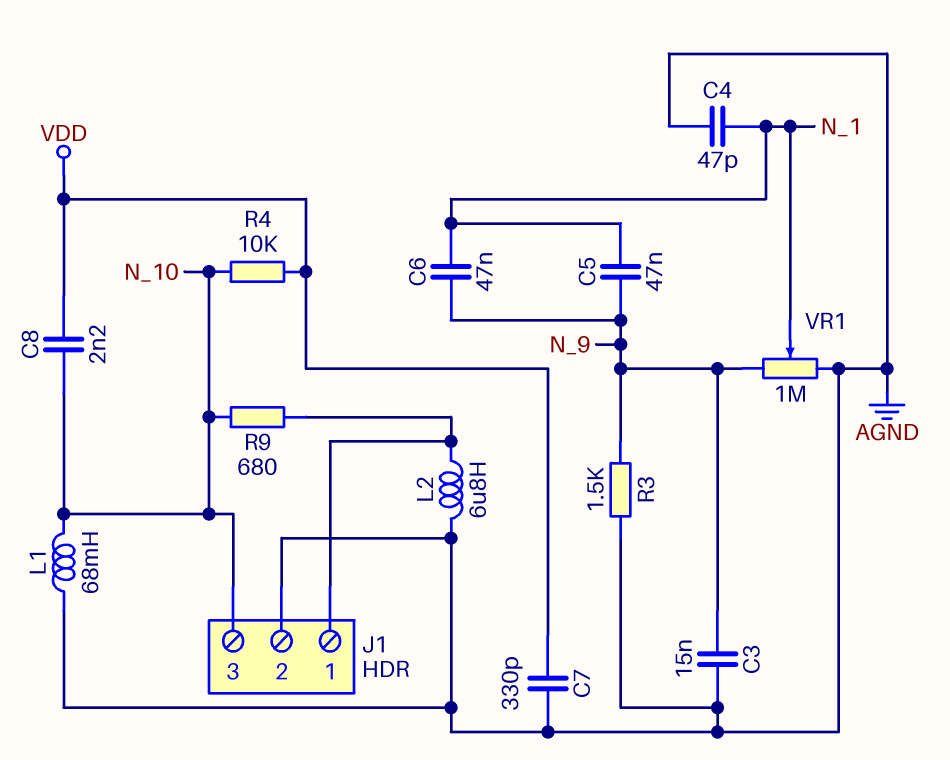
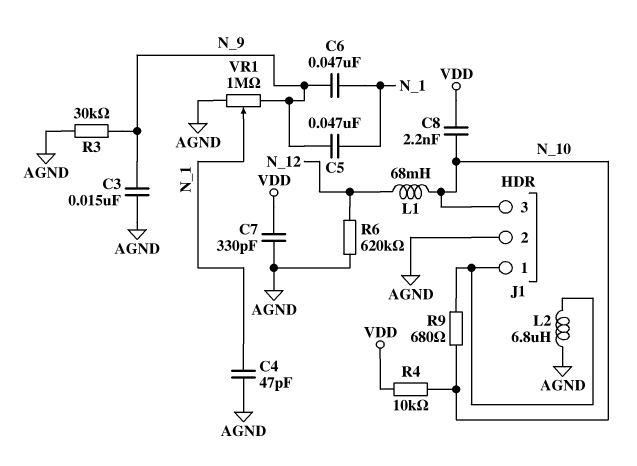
L1: 68mH (AGND, N_10) -> 68mH (N_10, N_12)
R3: 1.5k (AGND, N_9) -> 30k (AGND, N_9)
R6: none -> 620k (AGND, N_12)

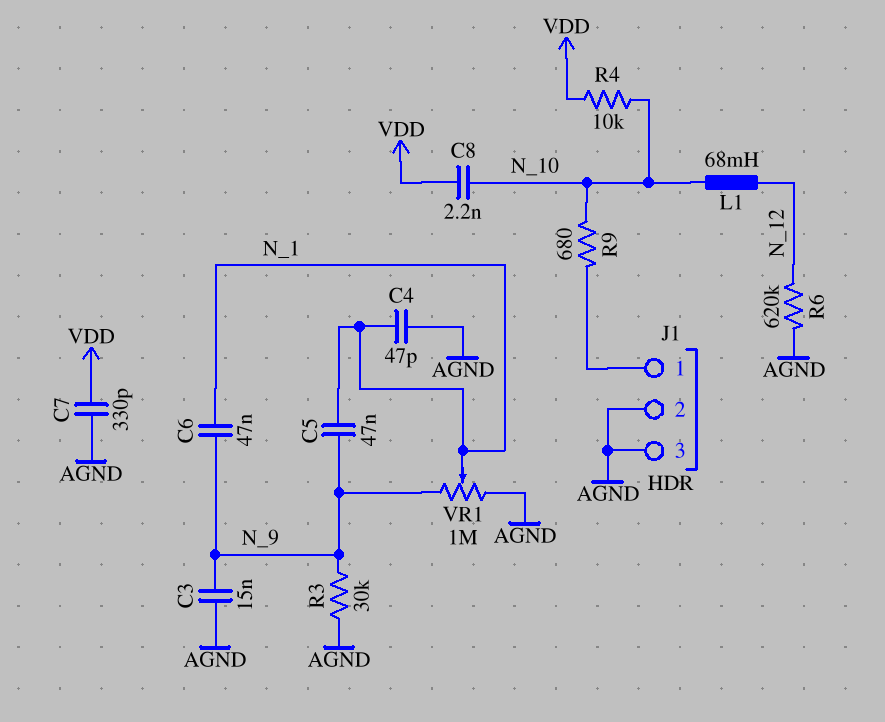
J1 pin 3: N_10 -> AGND
L2: 6.8uH (AGND, J1/1) -> none

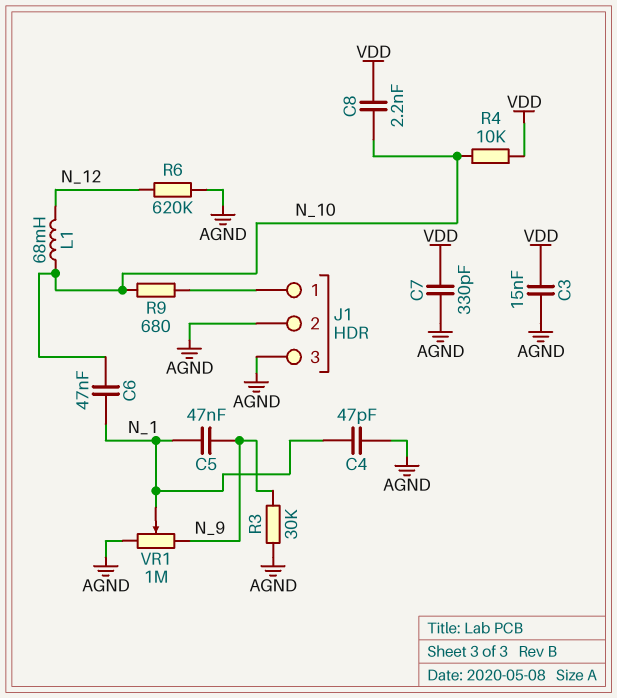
C3: 15nF (AGND, N_9) -> 15nF (AGND, VDD)
C6: 47nF (N_1, N_9) -> 47nF (N_1, N_10)

